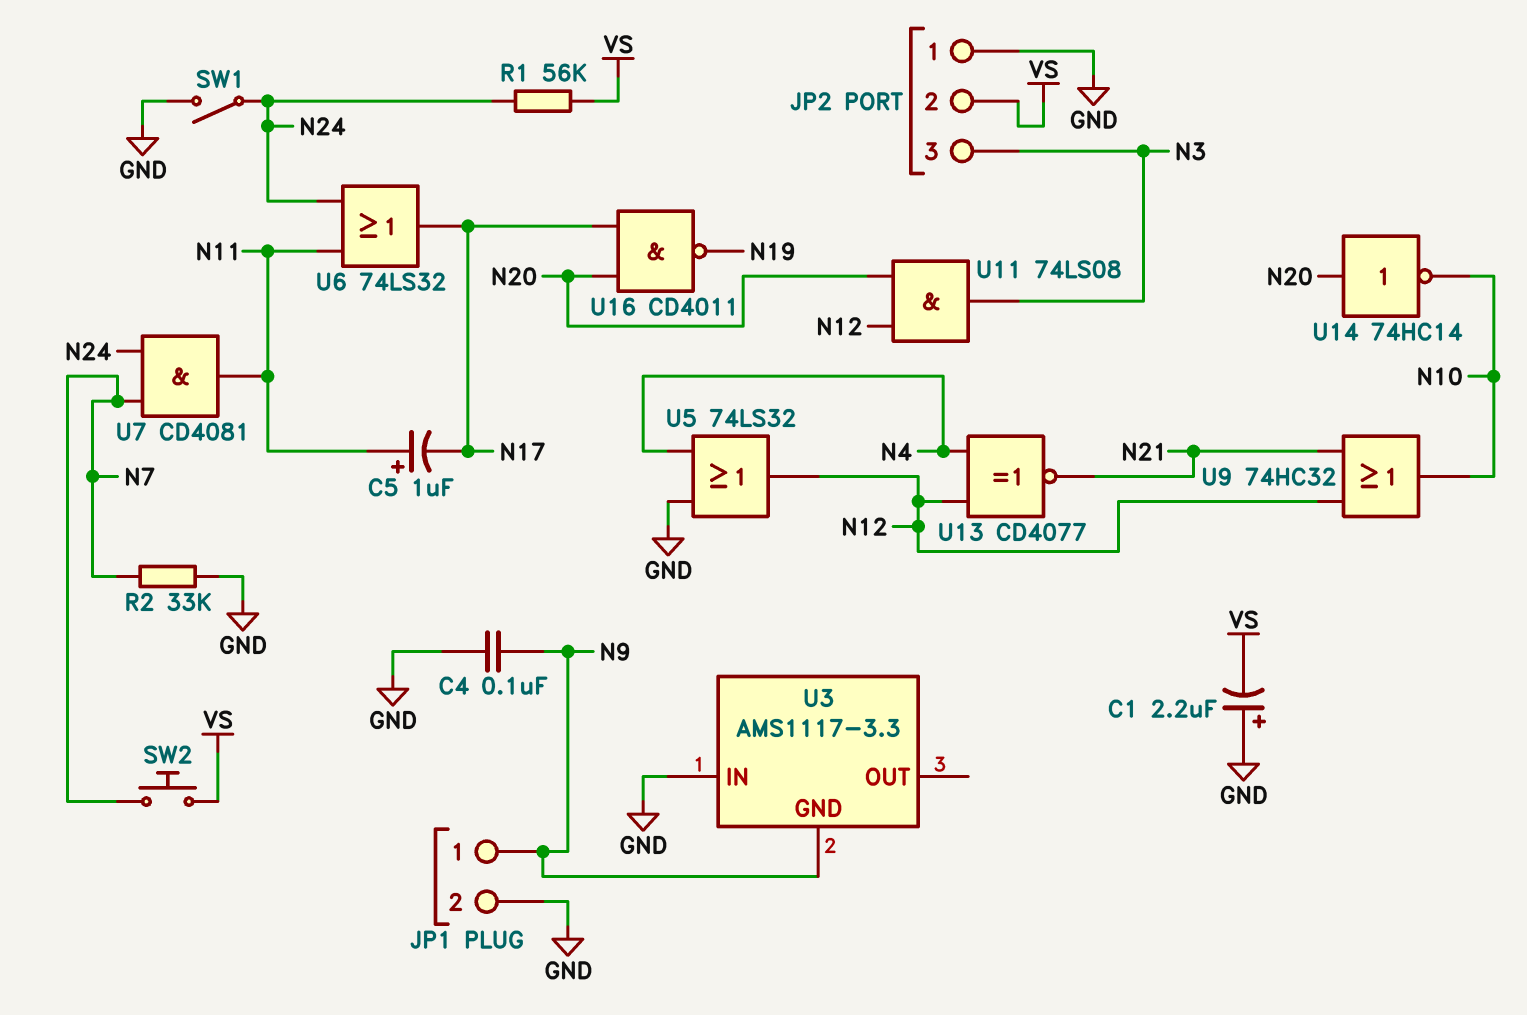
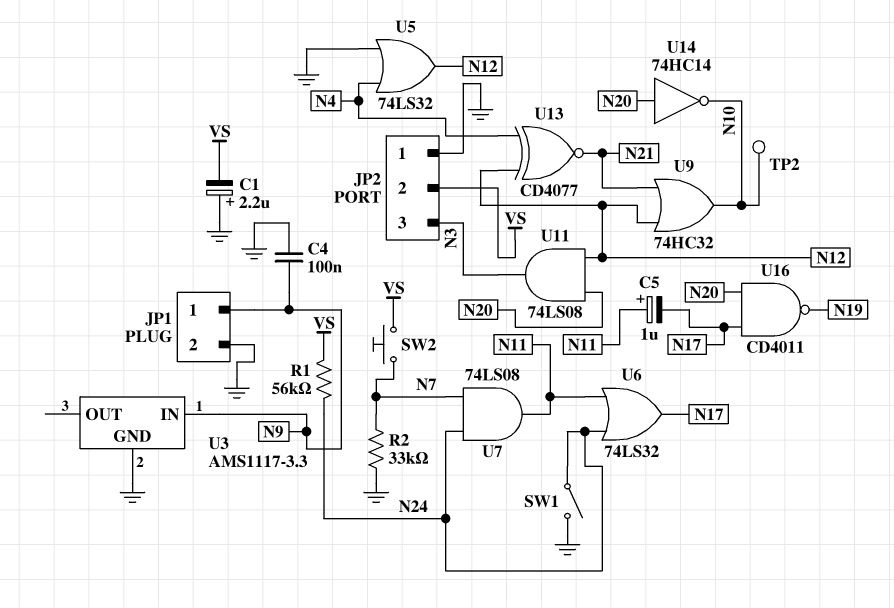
TP2: none -> test point (N10)
U3 pin GND: N9 -> GND
U3 pin IN: GND -> N9
U7: AND CD4081 (in N7, in N24, out N11) -> AND 74LS08 (in N7, in N24, out N11)

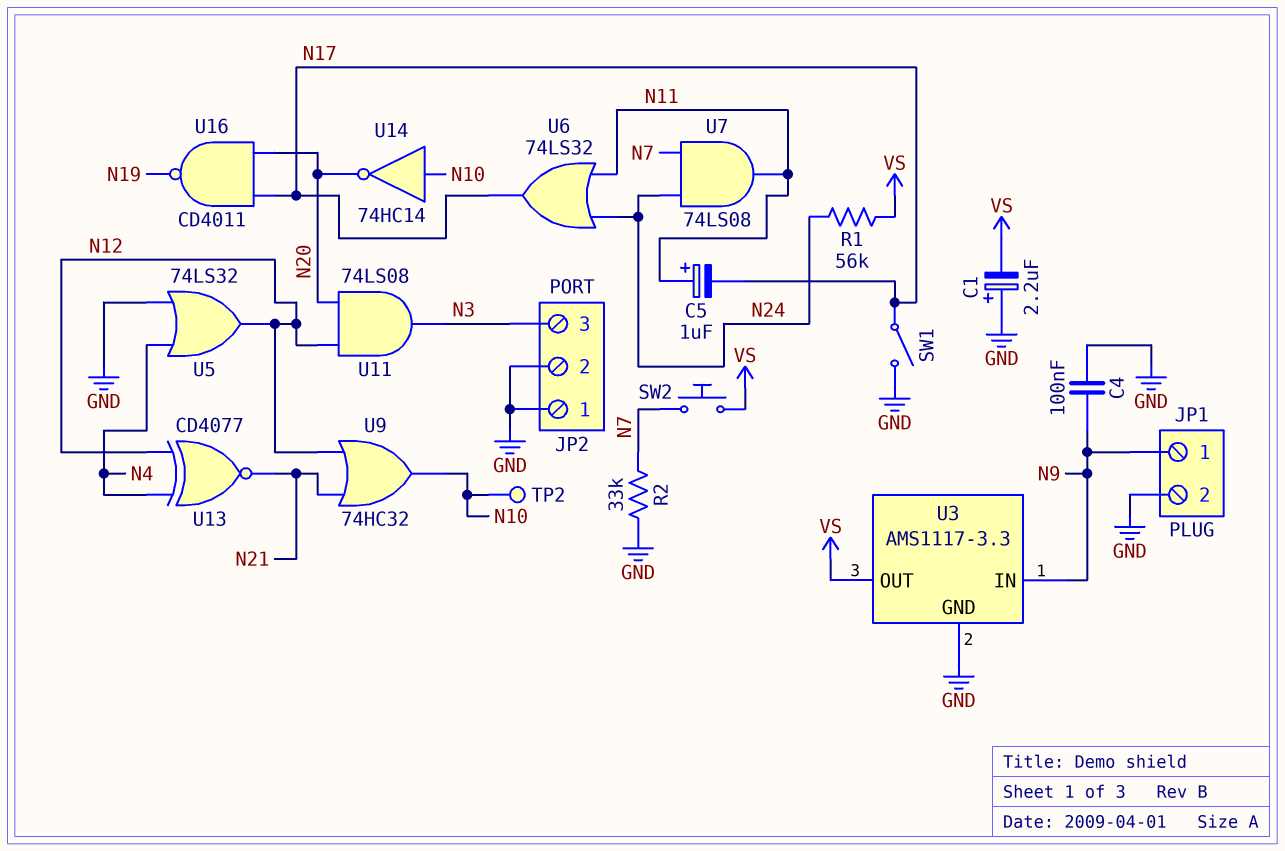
JP2 pin 2: VS -> GND
SW1: switch (GND, N24) -> switch (GND, N17)
U3 pin OUT: none -> VS
U14: NOT 74HC14 (in N20, out N10) -> NOT 74HC14 (in N10, out N20)

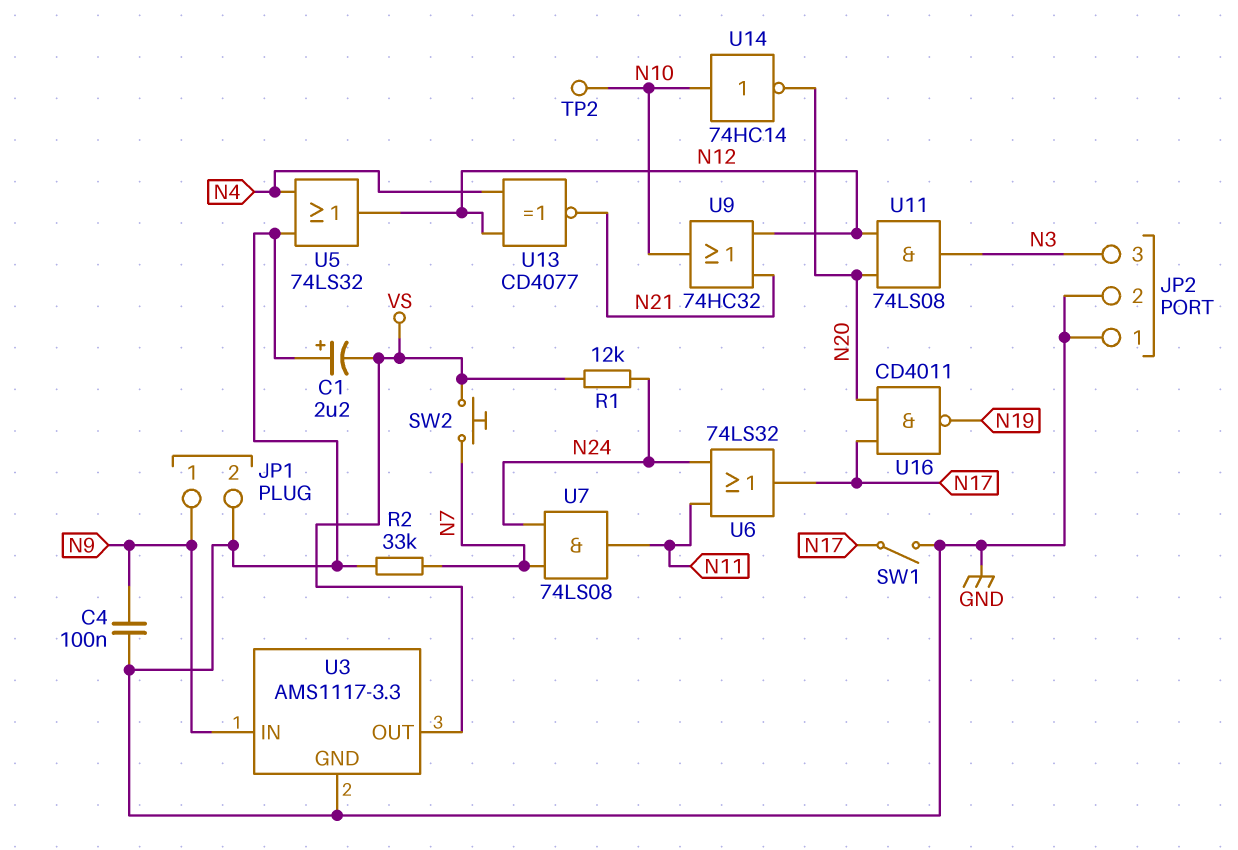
C5: 1uF (plus N11, minus N17) -> none
R1: 56k (N24, VS) -> 12k (N24, VS)

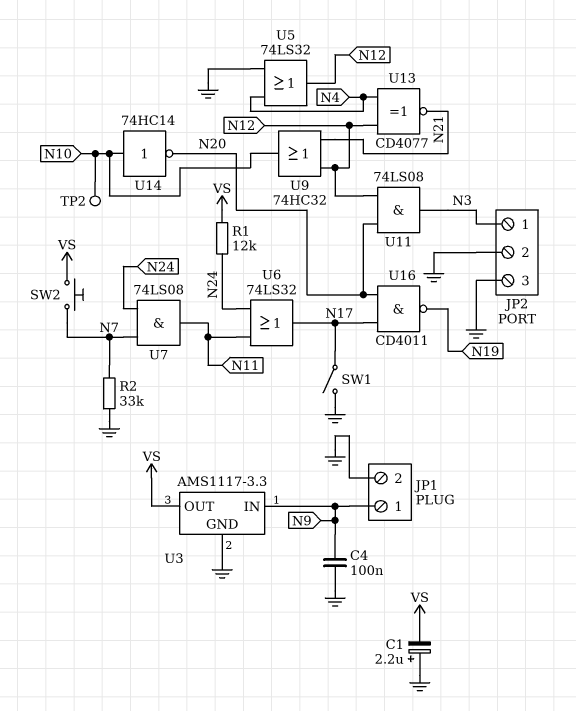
JP2 pin 1: GND -> N3
JP2 pin 3: N3 -> GND

